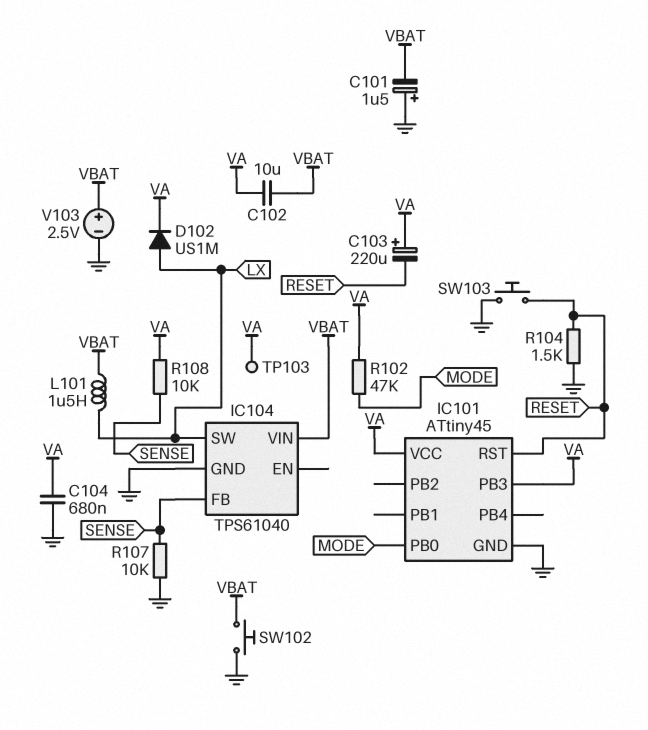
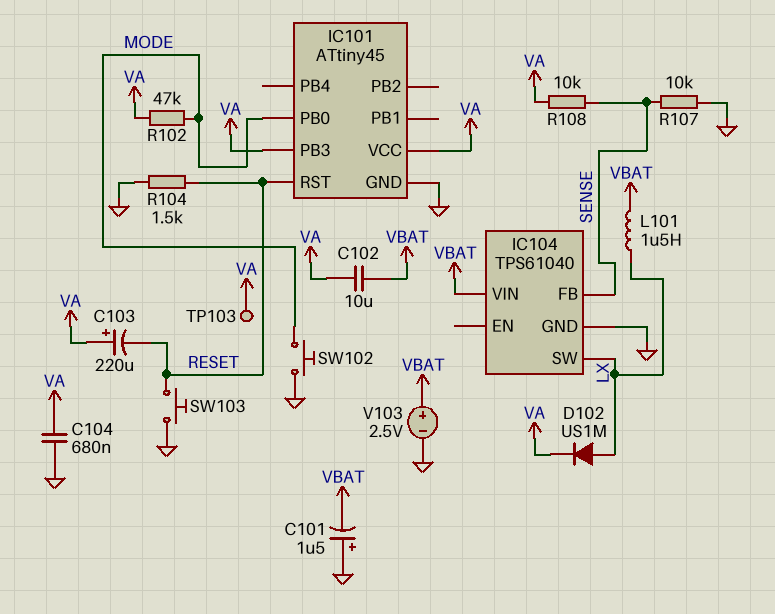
SW102: button (GND, VBAT) -> button (GND, MODE)

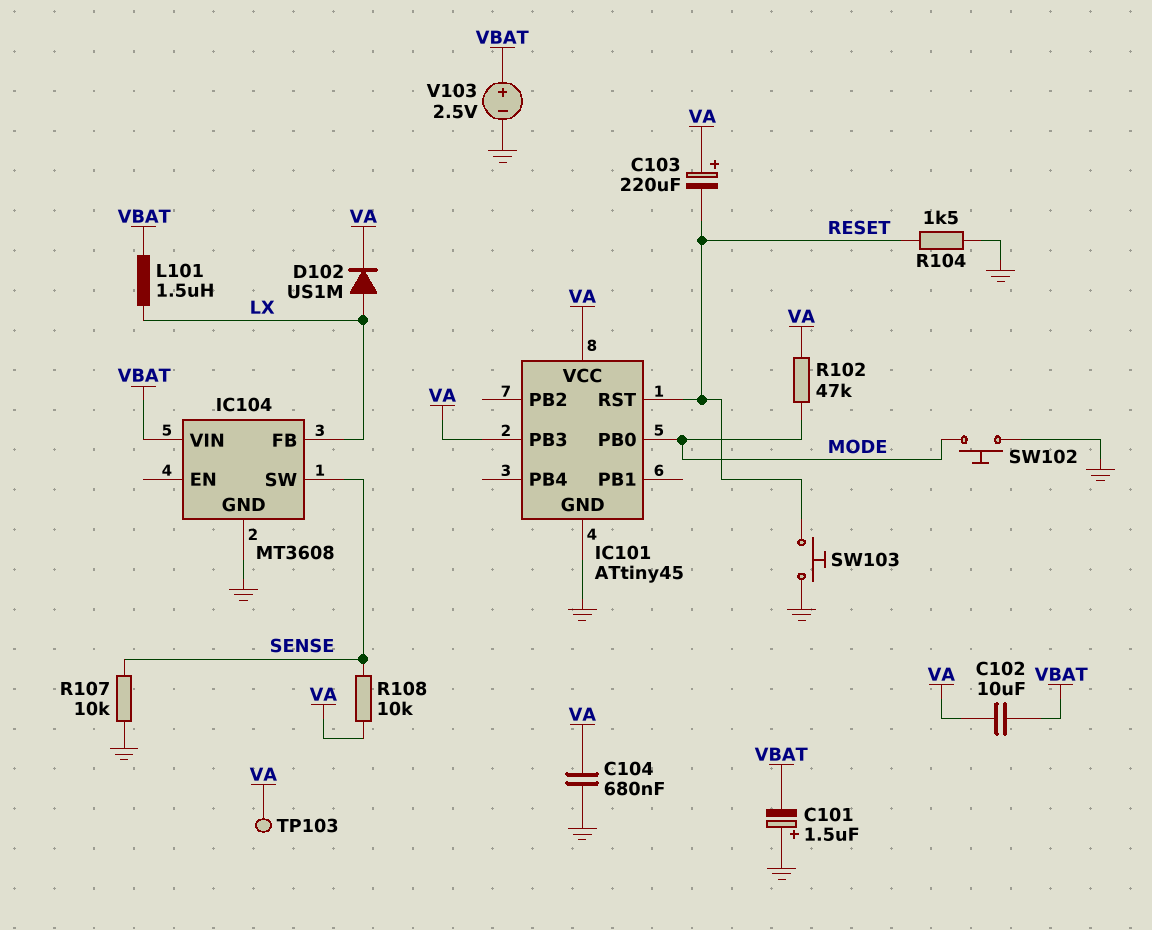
IC104: TPS61040 -> MT3608
IC104 pin FB: SENSE -> LX
IC104 pin SW: LX -> SENSE

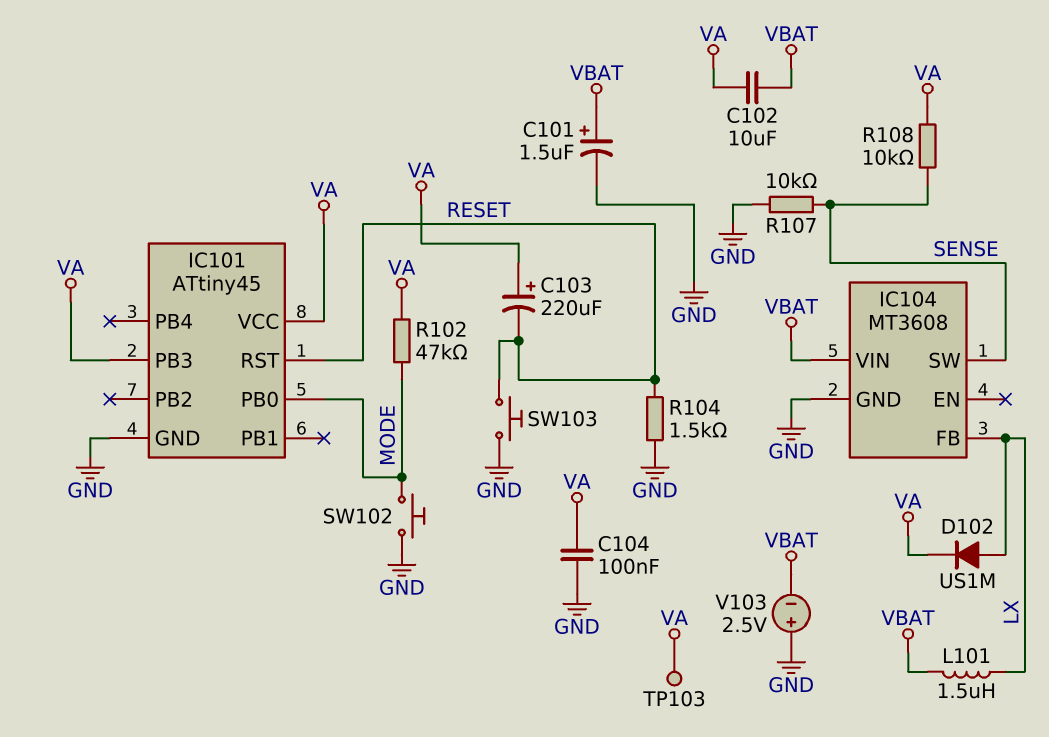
C101: 1.5uF (plus GND, minus VBAT) -> 1.5uF (plus VBAT, minus GND)
C104: 680nF (GND, VA) -> 100nF (GND, VA)
V103: 2.5V (plus VBAT, minus GND) -> 2.5V (plus GND, minus VBAT)

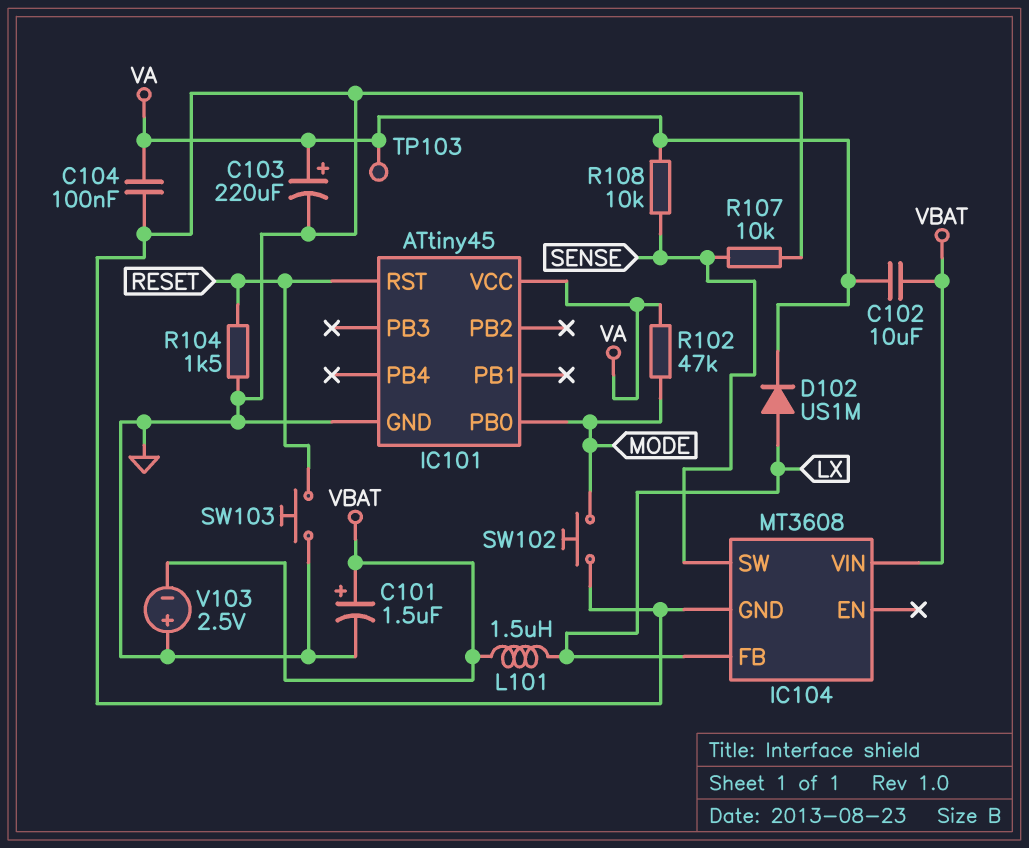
C103: 220uF (plus VA, minus RESET) -> 220uF (plus VA, minus GND)
IC101 pin PB3: VA -> none

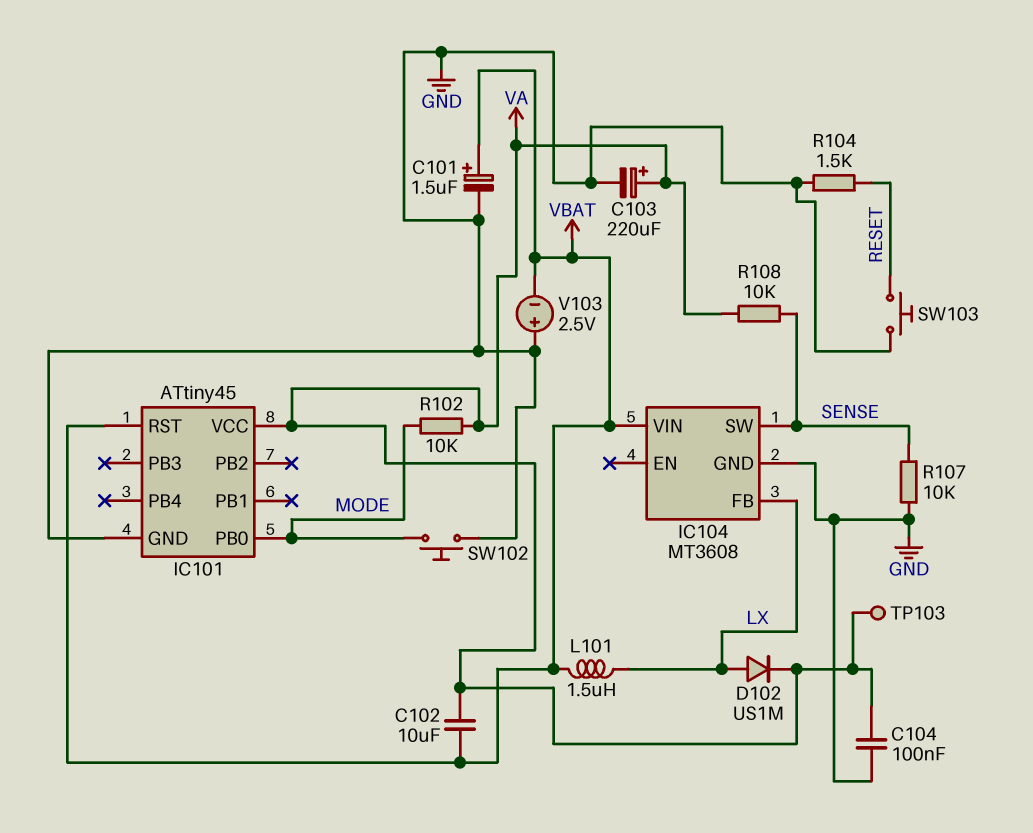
IC101 pin RST: RESET -> VBAT
R102: 47k (MODE, VA) -> 10k (MODE, VA)

